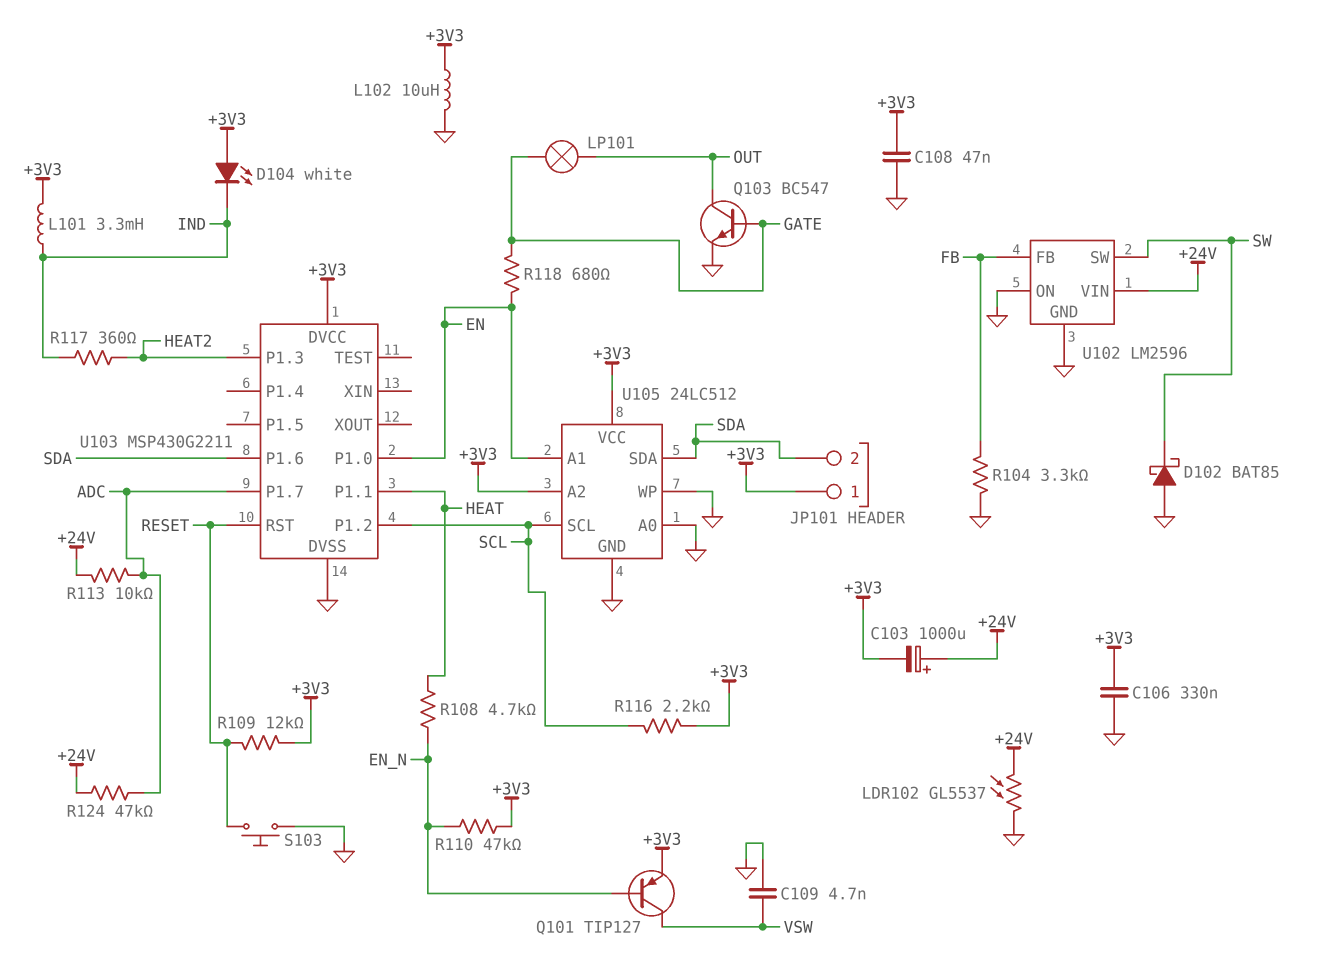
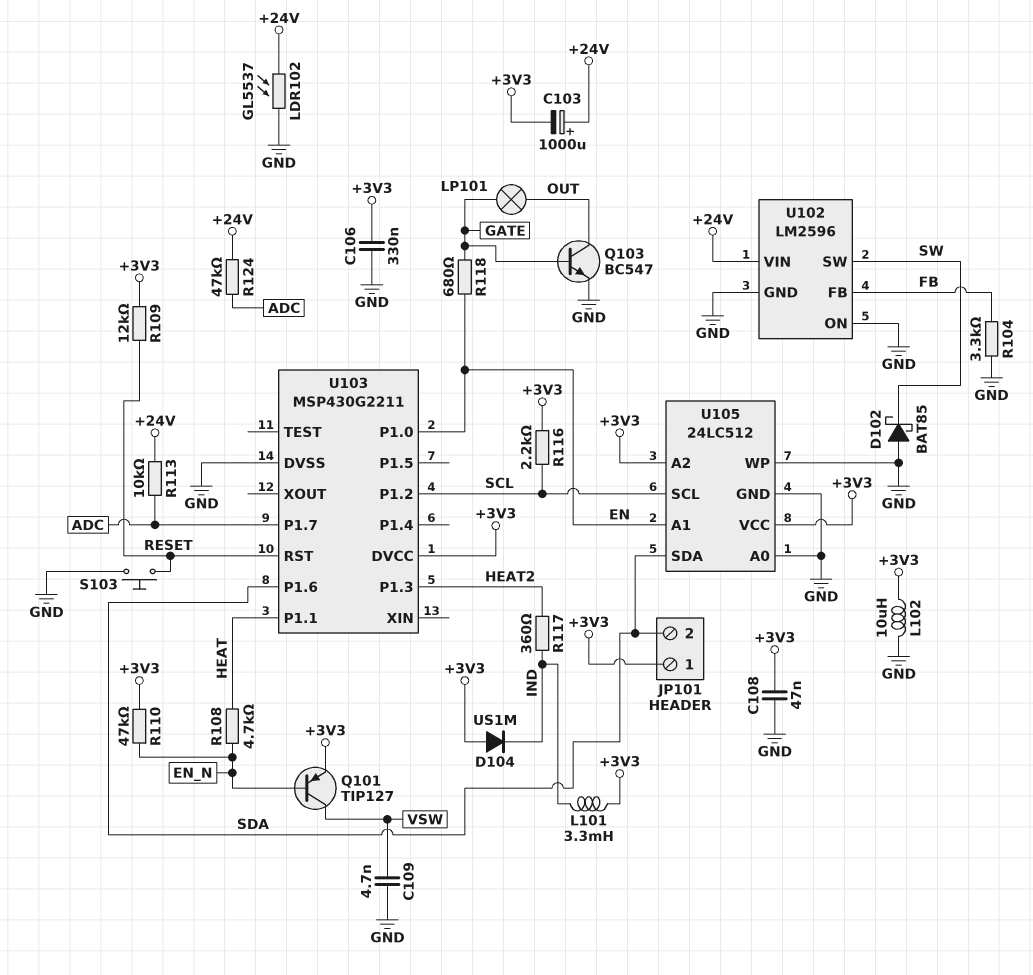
D104: LED white (A +3V3, K IND) -> diode US1M (A +3V3, K IND)

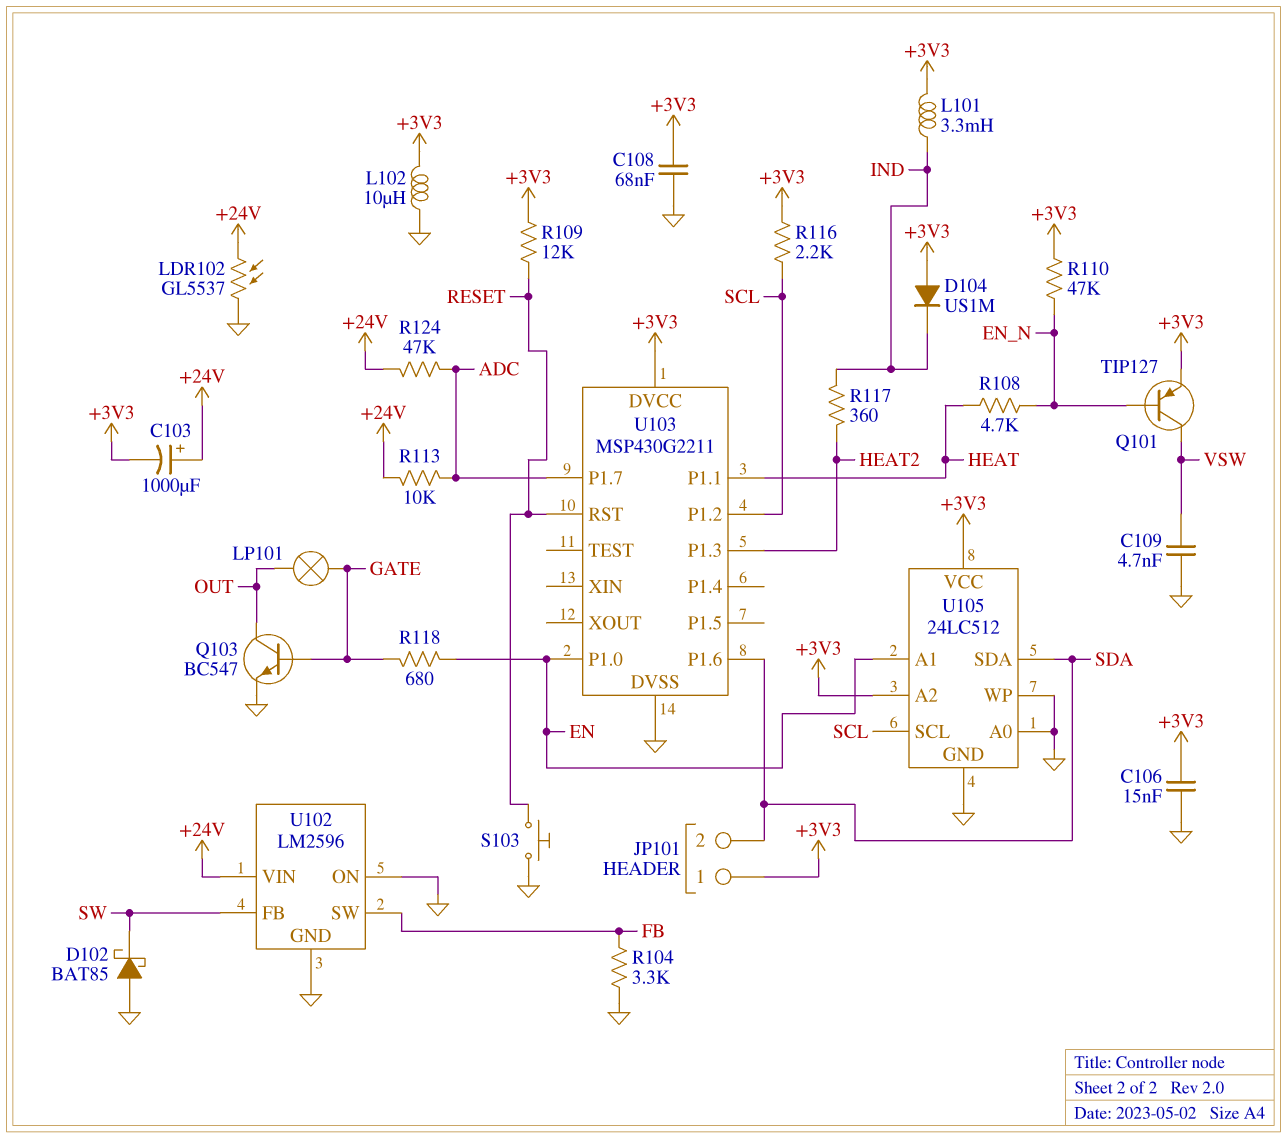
C106: 330nF (+3V3, GND) -> 15nF (+3V3, GND)
C108: 47nF (+3V3, GND) -> 68nF (+3V3, GND)
U102 pin FB: FB -> SW
U102 pin SW: SW -> FB

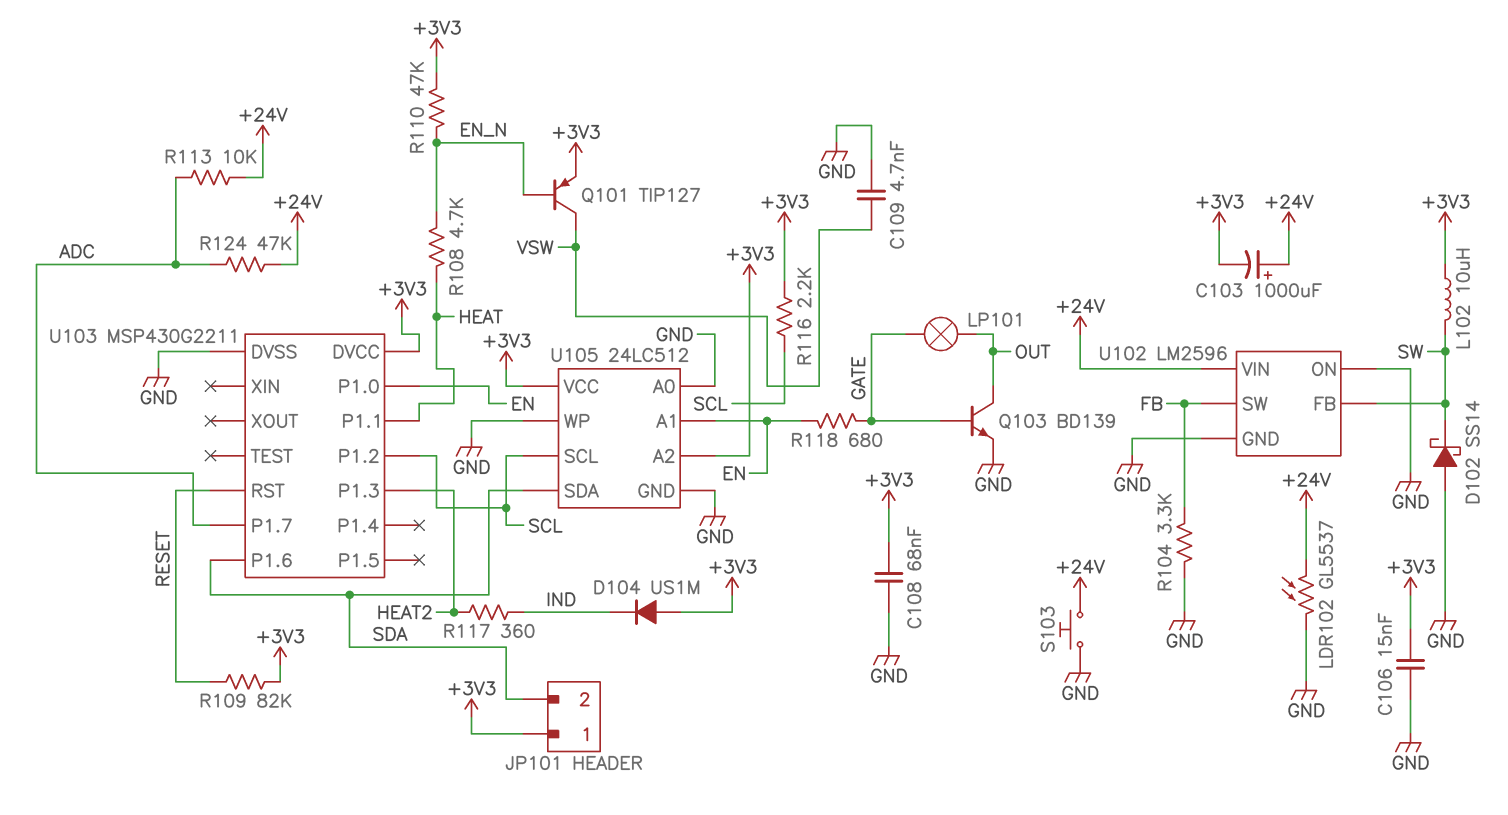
D102: schottky BAT85 (A GND, K SW) -> schottky SS14 (A GND, K SW)
L101: 3.3mH (+3V3, IND) -> none
L102: 10uH (+3V3, GND) -> 10uH (+3V3, SW)
Q103: NPN BC547 (B GATE, C OUT, E GND) -> NPN BD139 (B GATE, C OUT, E GND)
R109: 12k (+3V3, RESET) -> 82k (+3V3, RESET)
S103: button (GND, RESET) -> button (+24V, GND)

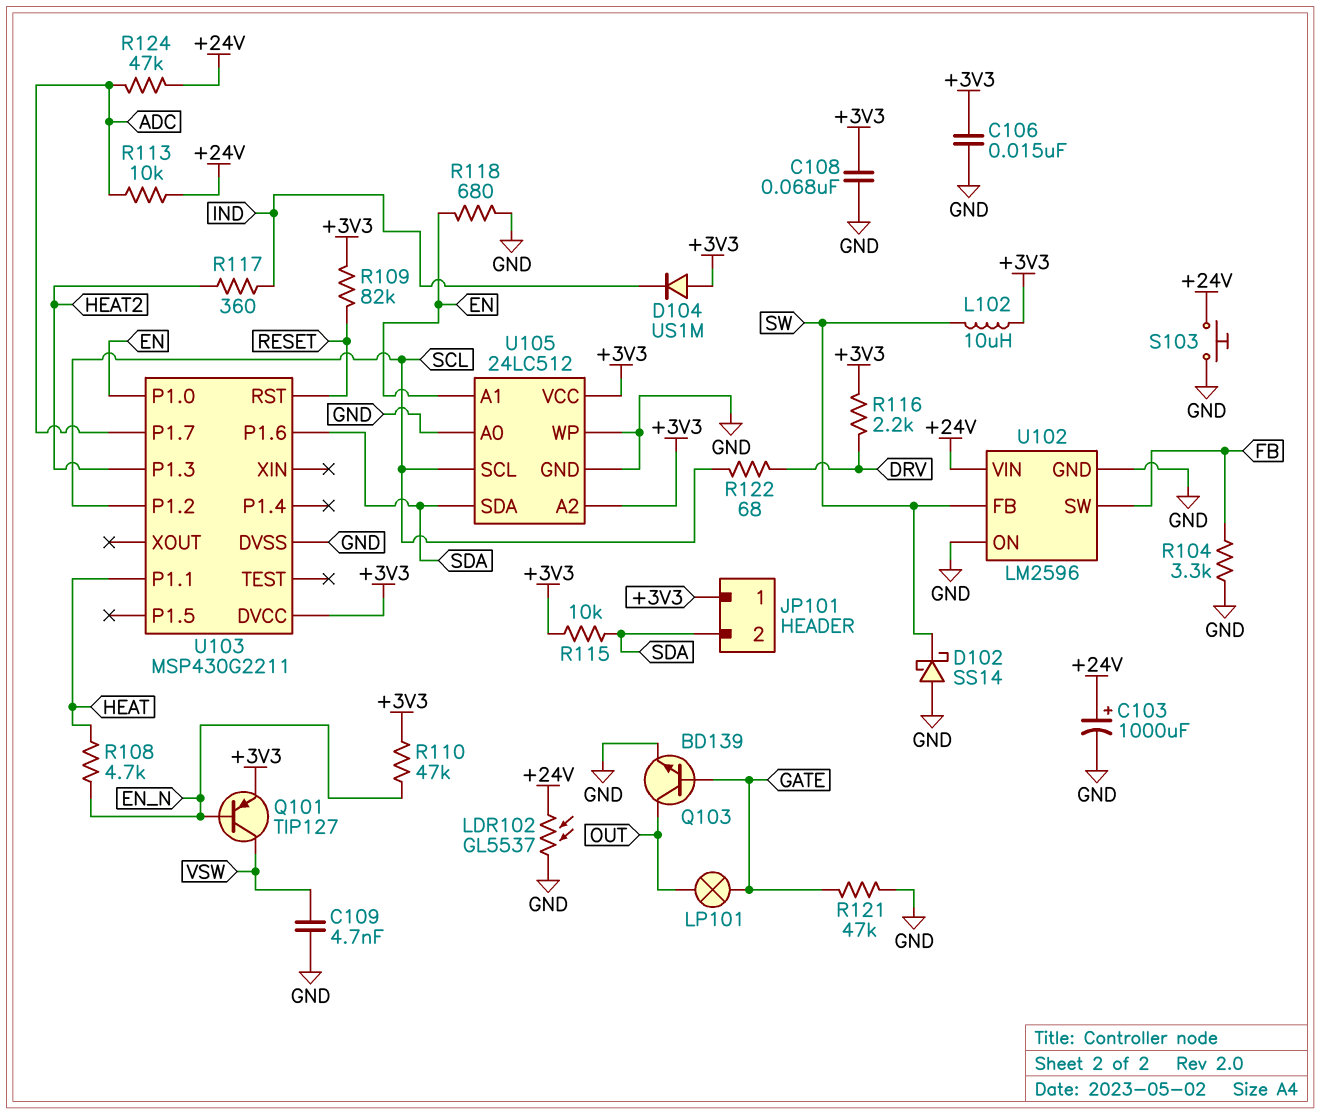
C103: 1000uF (plus +24V, minus +3V3) -> 1000uF (plus +24V, minus GND)
R115: none -> 10k (+3V3, SDA)
R116: 2.2k (+3V3, SCL) -> 2.2k (+3V3, DRV)
R118: 680 (EN, GATE) -> 680 (EN, GND)
R121: none -> 47k (GATE, GND)
R122: none -> 68 (DRV, SCL)

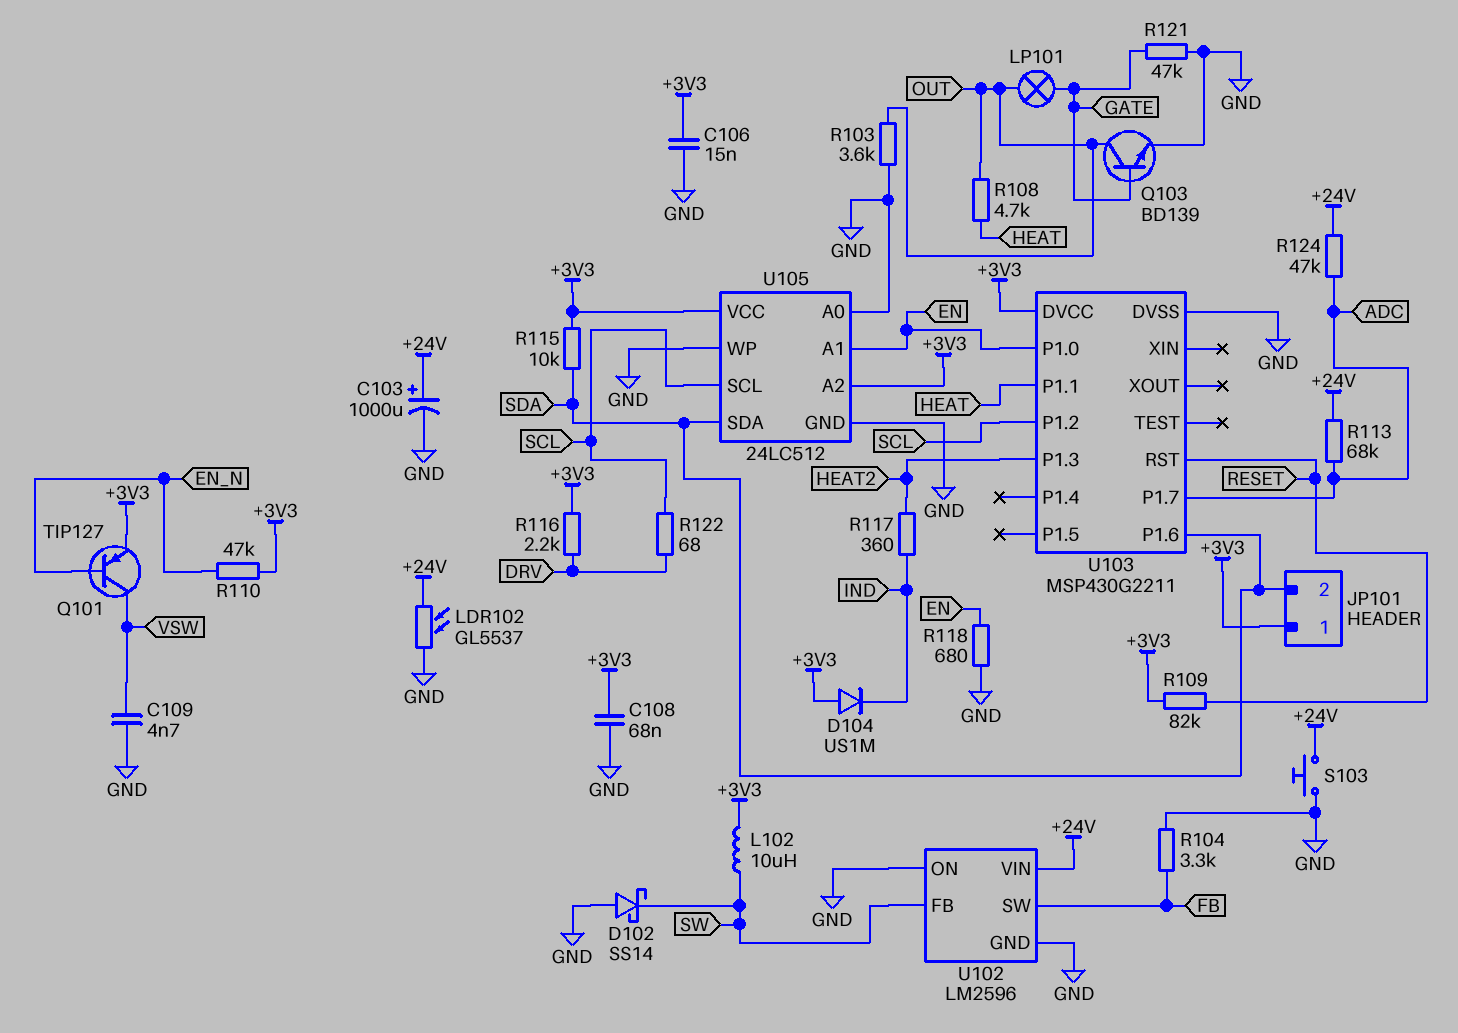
R103: none -> 3.6k (GND, OUT)
R108: 4.7k (EN_N, HEAT) -> 4.7k (HEAT, OUT)
R113: 10k (+24V, ADC) -> 68k (+24V, ADC)

